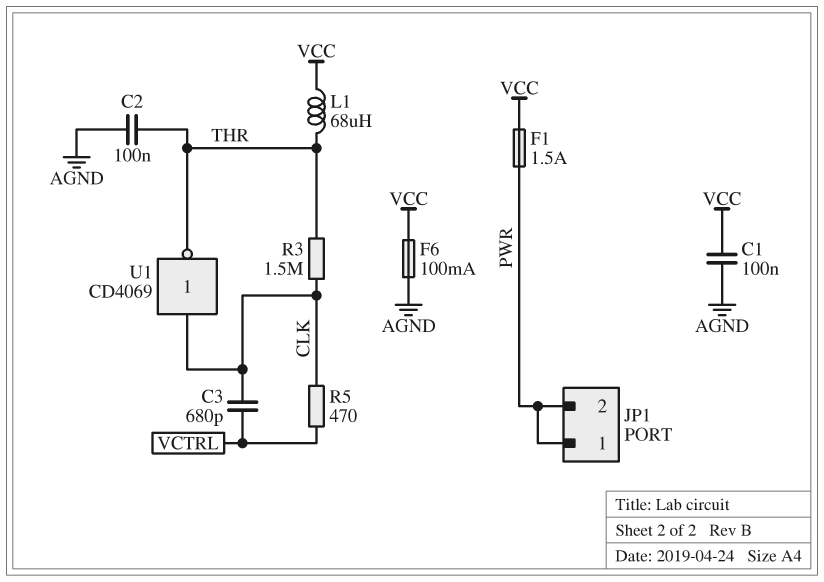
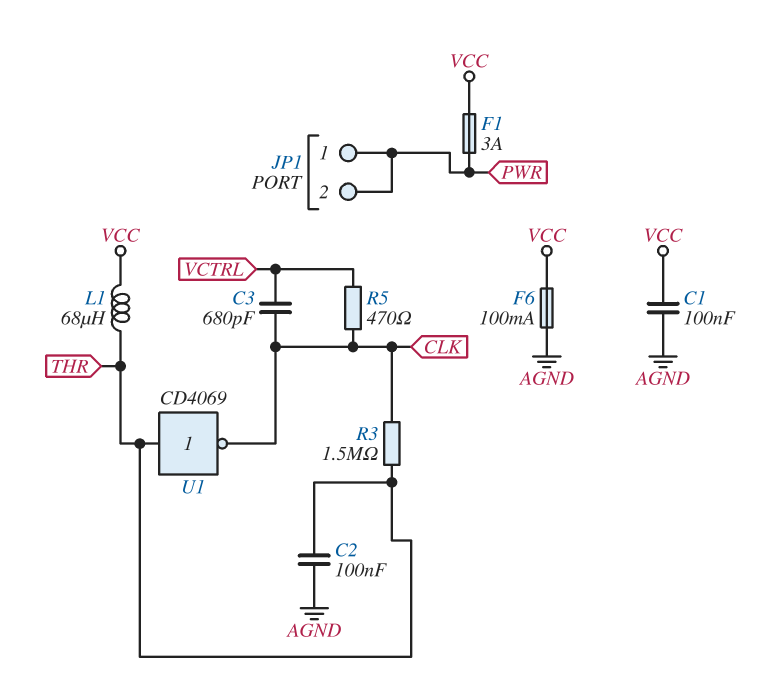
F1: 1.5A (PWR, VCC) -> 3A (PWR, VCC)
U1: NOT CD4069 (in CLK, out THR) -> NOT CD4069 (in THR, out CLK)

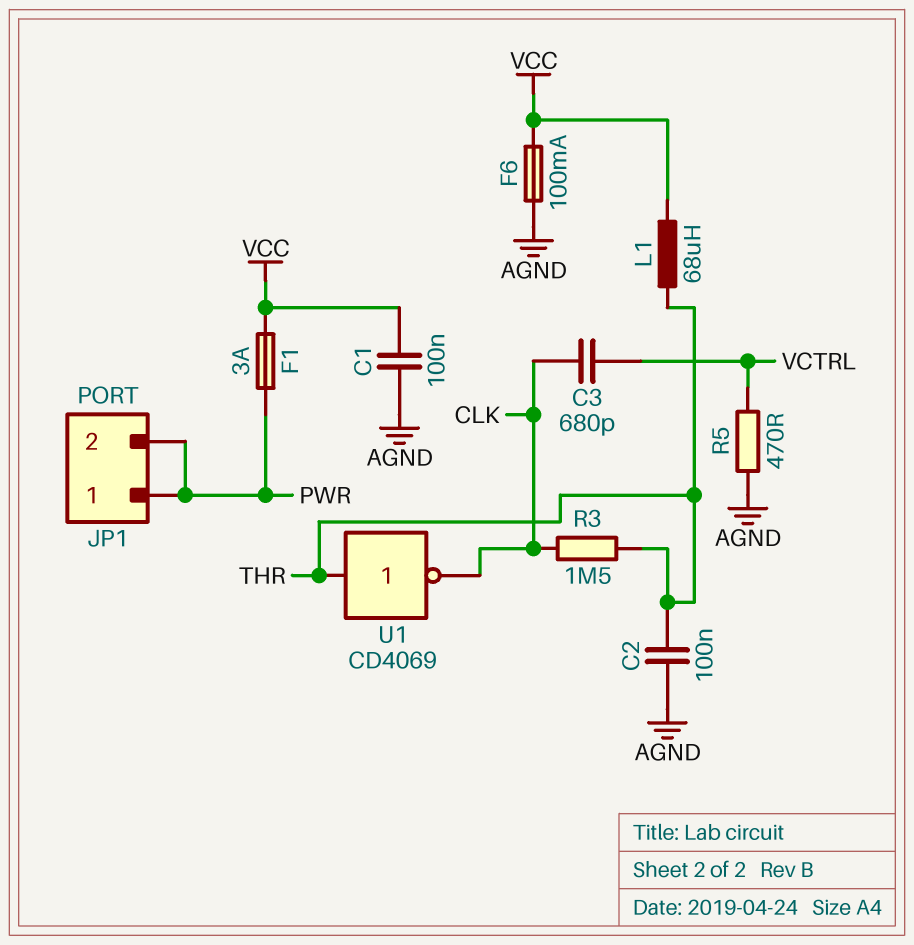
R5: 470 (CLK, VCTRL) -> 470 (AGND, VCTRL)

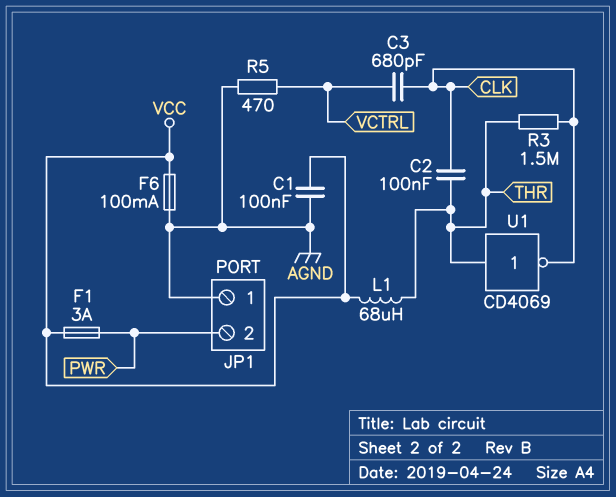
C2: 100nF (AGND, THR) -> 100nF (CLK, THR)
JP1 pin 1: PWR -> AGND

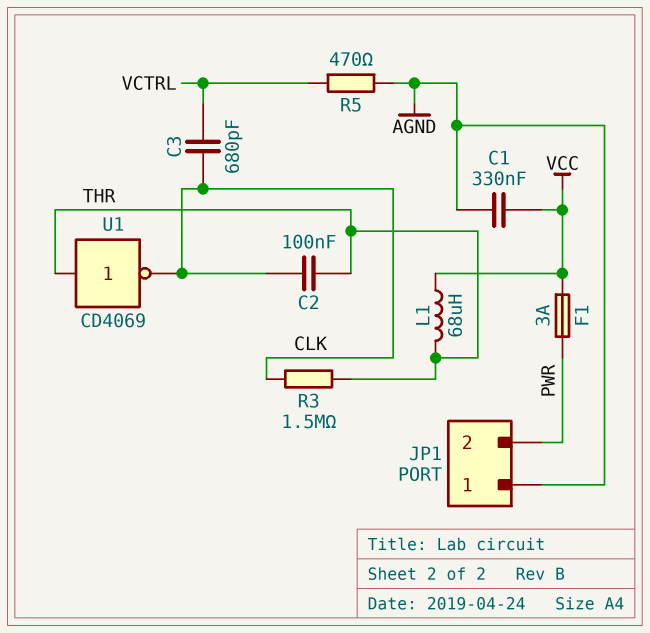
C1: 100nF (AGND, VCC) -> 330nF (AGND, VCC)
F6: 100mA (AGND, VCC) -> none

